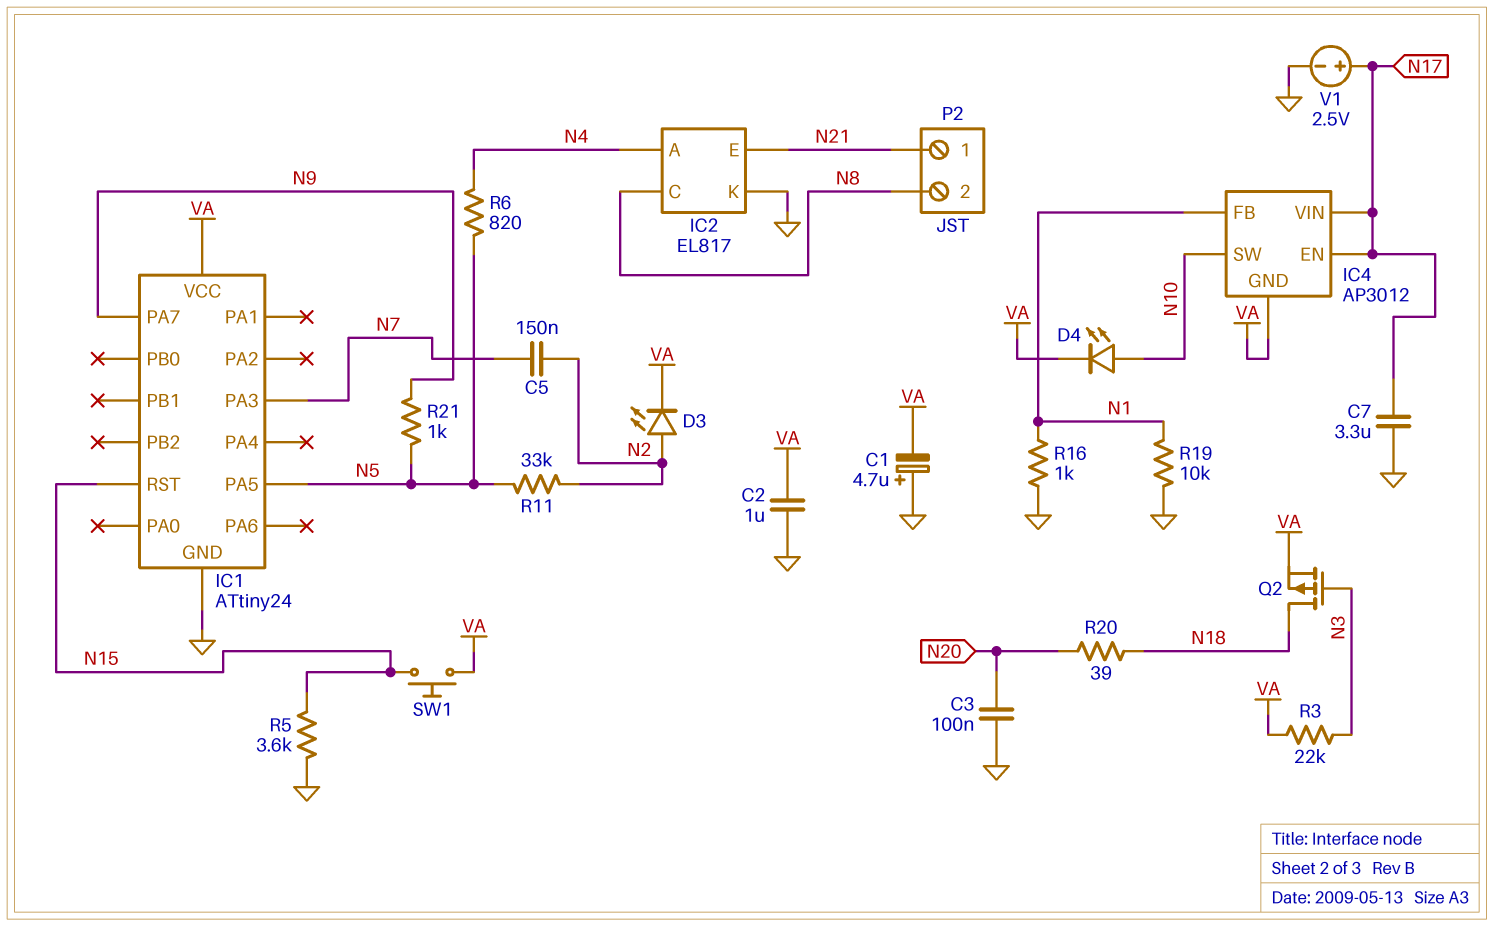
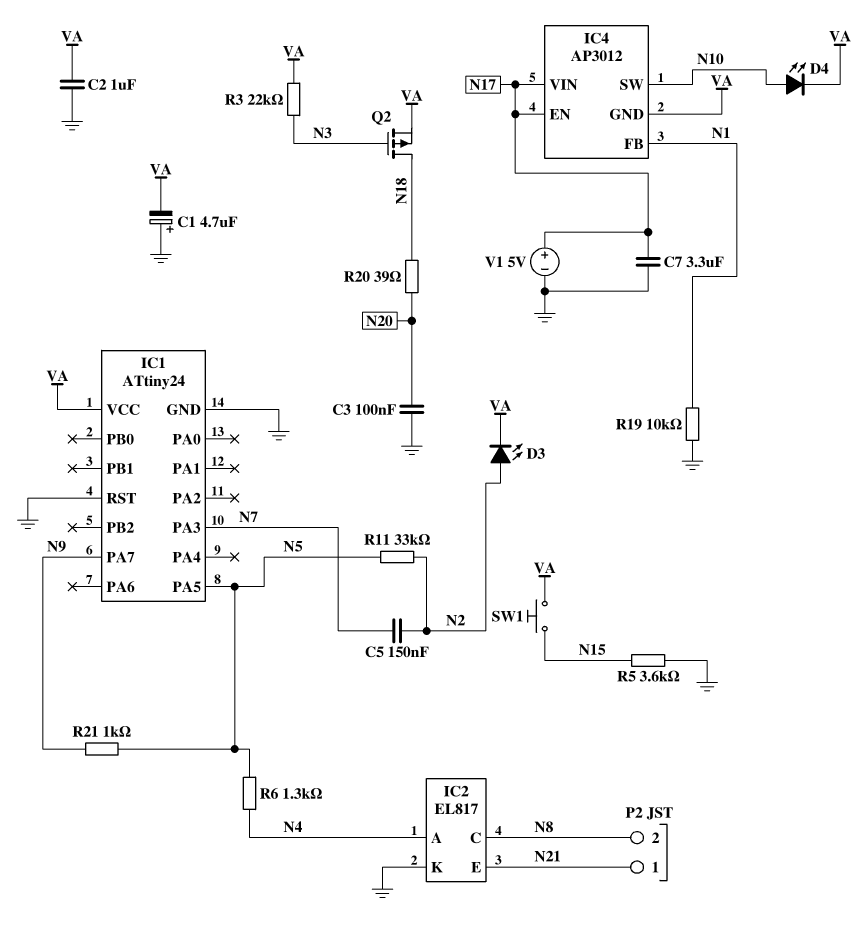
IC1 pin RST: N15 -> GND
R6: 820 (N4, N5) -> 1.3k (N4, N5)
R16: 1k (GND, N1) -> none
V1: 2.5V (plus N17, minus GND) -> 5V (plus N17, minus GND)

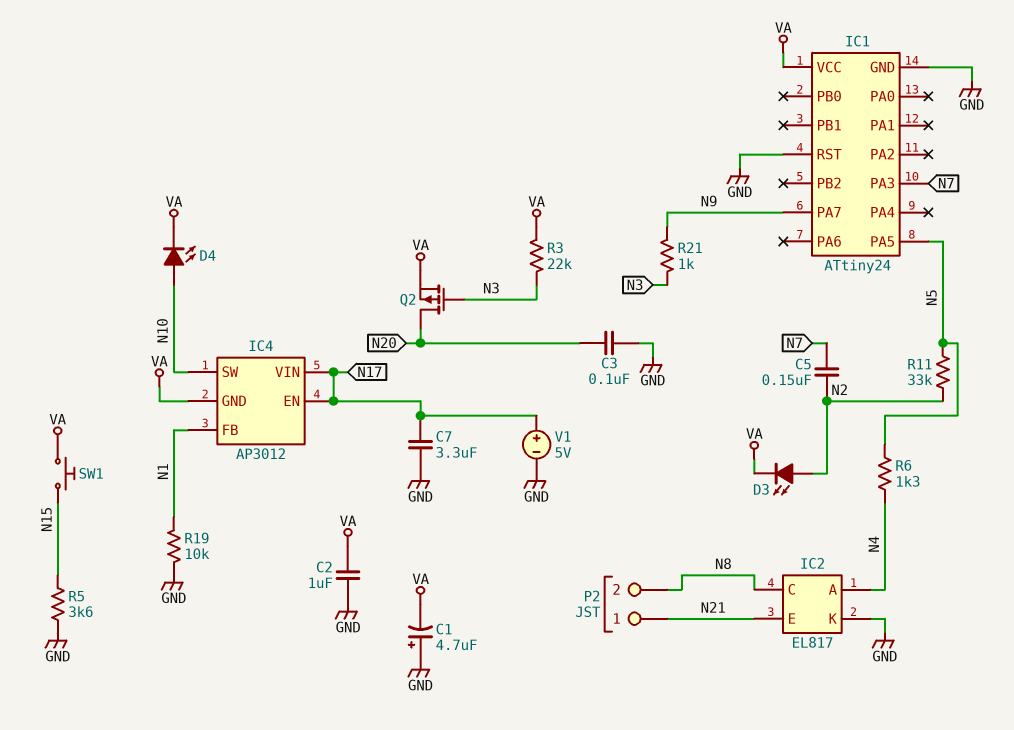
Q2: PMOS (G N3, D N18, S VA) -> PMOS (G N3, D N20, S VA)
R20: 39 (N18, N20) -> none
R21: 1k (N5, N9) -> 1k (N3, N9)

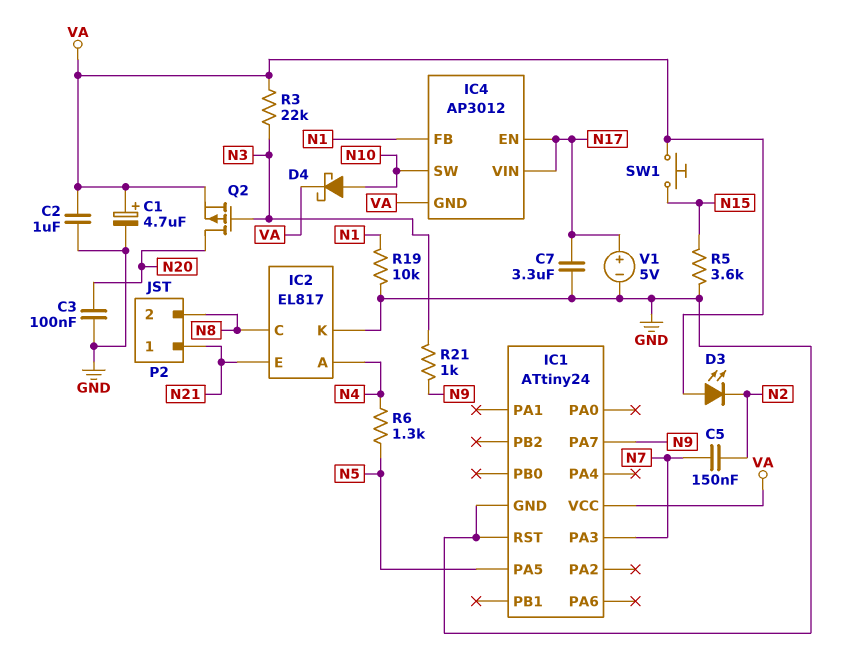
C1: 4.7uF (plus GND, minus VA) -> 4.7uF (plus VA, minus GND)
D3: LED (A N2, K VA) -> LED (A VA, K N2)
D4: LED (A N10, K VA) -> schottky (A N10, K VA)
R11: 33k (N2, N5) -> none

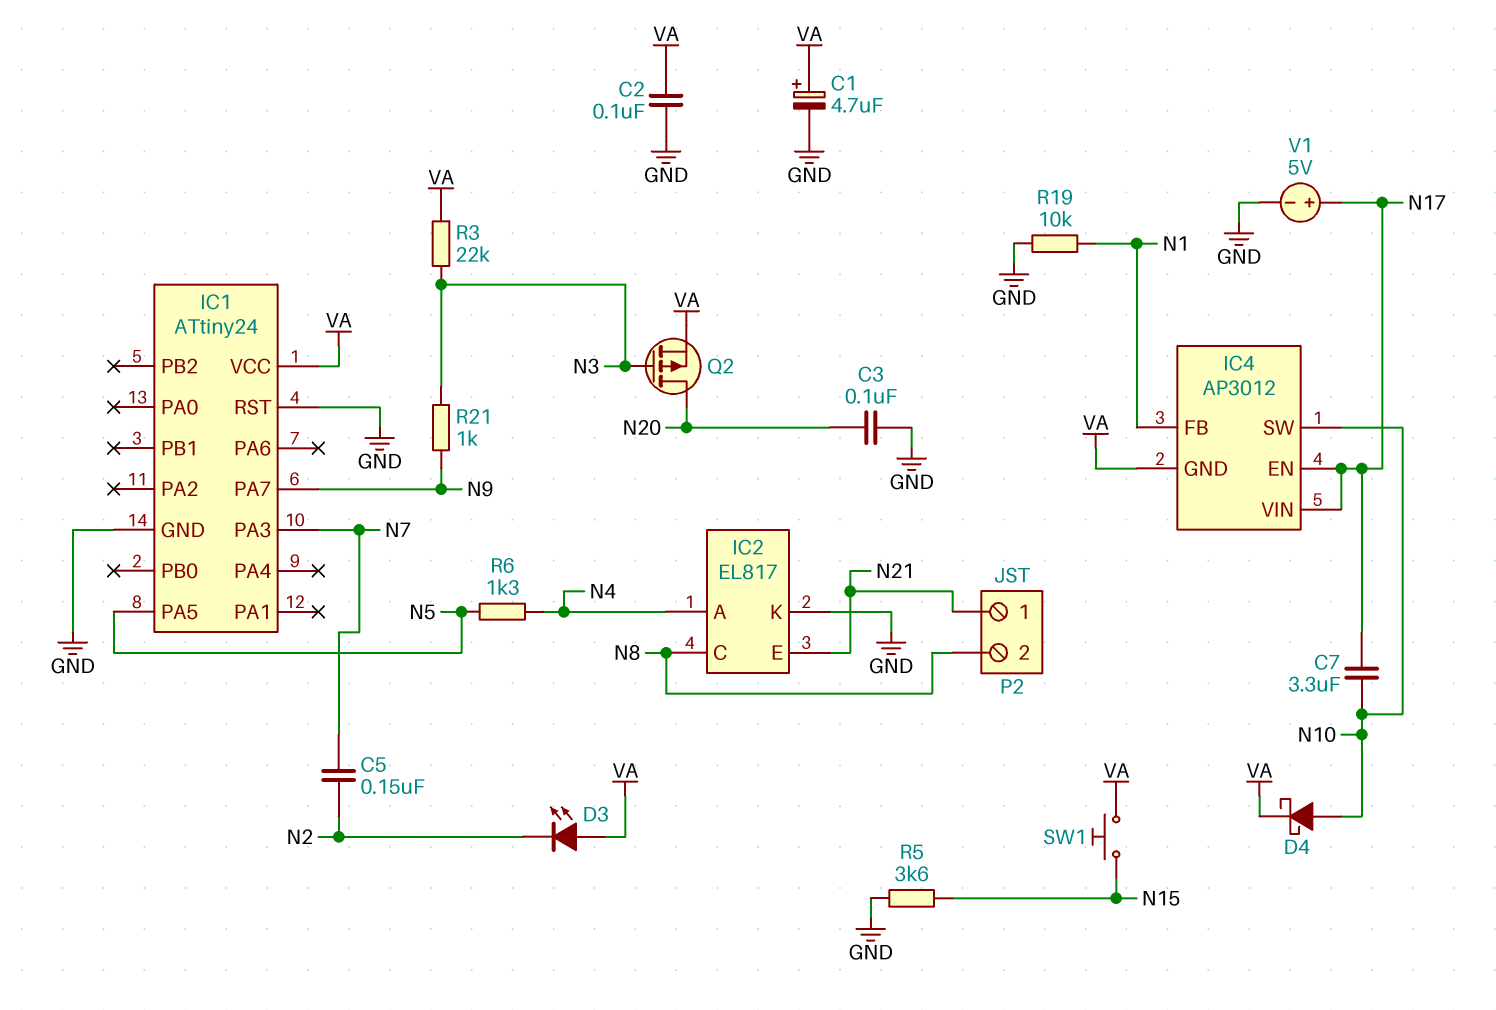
C2: 1uF (GND, VA) -> 100nF (GND, VA)
C7: 3.3uF (GND, N17) -> 3.3uF (N10, N17)

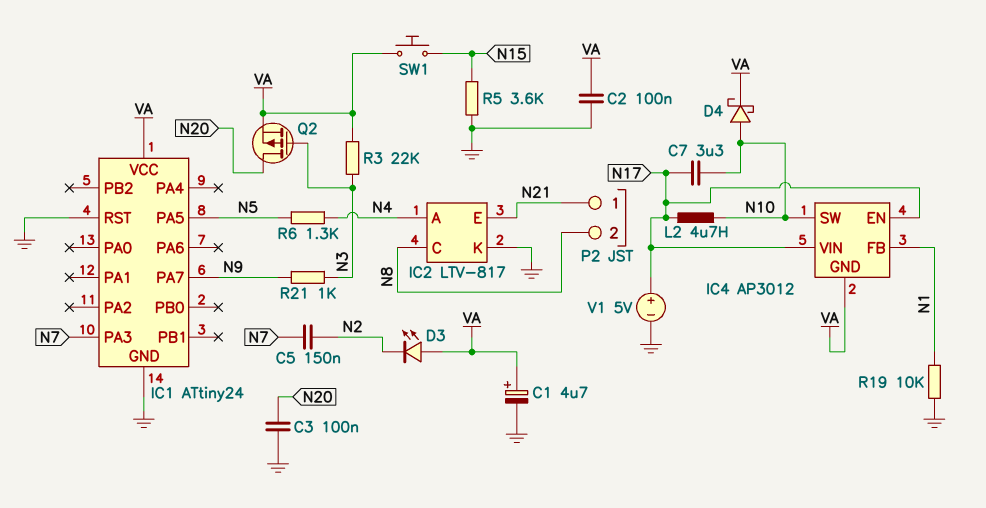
IC2: EL817 -> LTV-817
L2: none -> 4.7uH (N10, N17)

